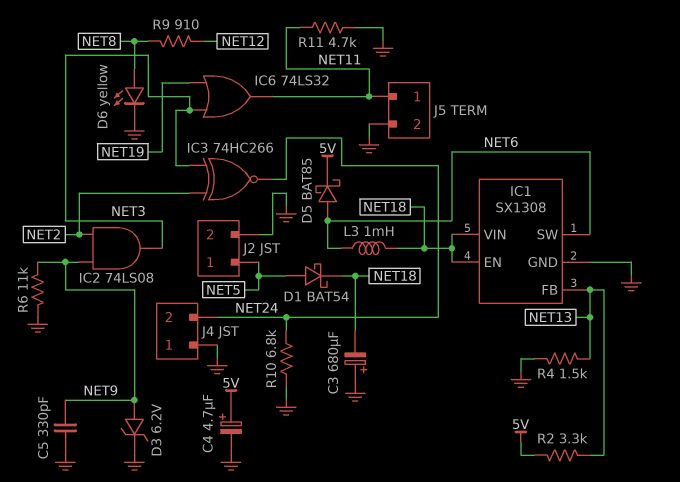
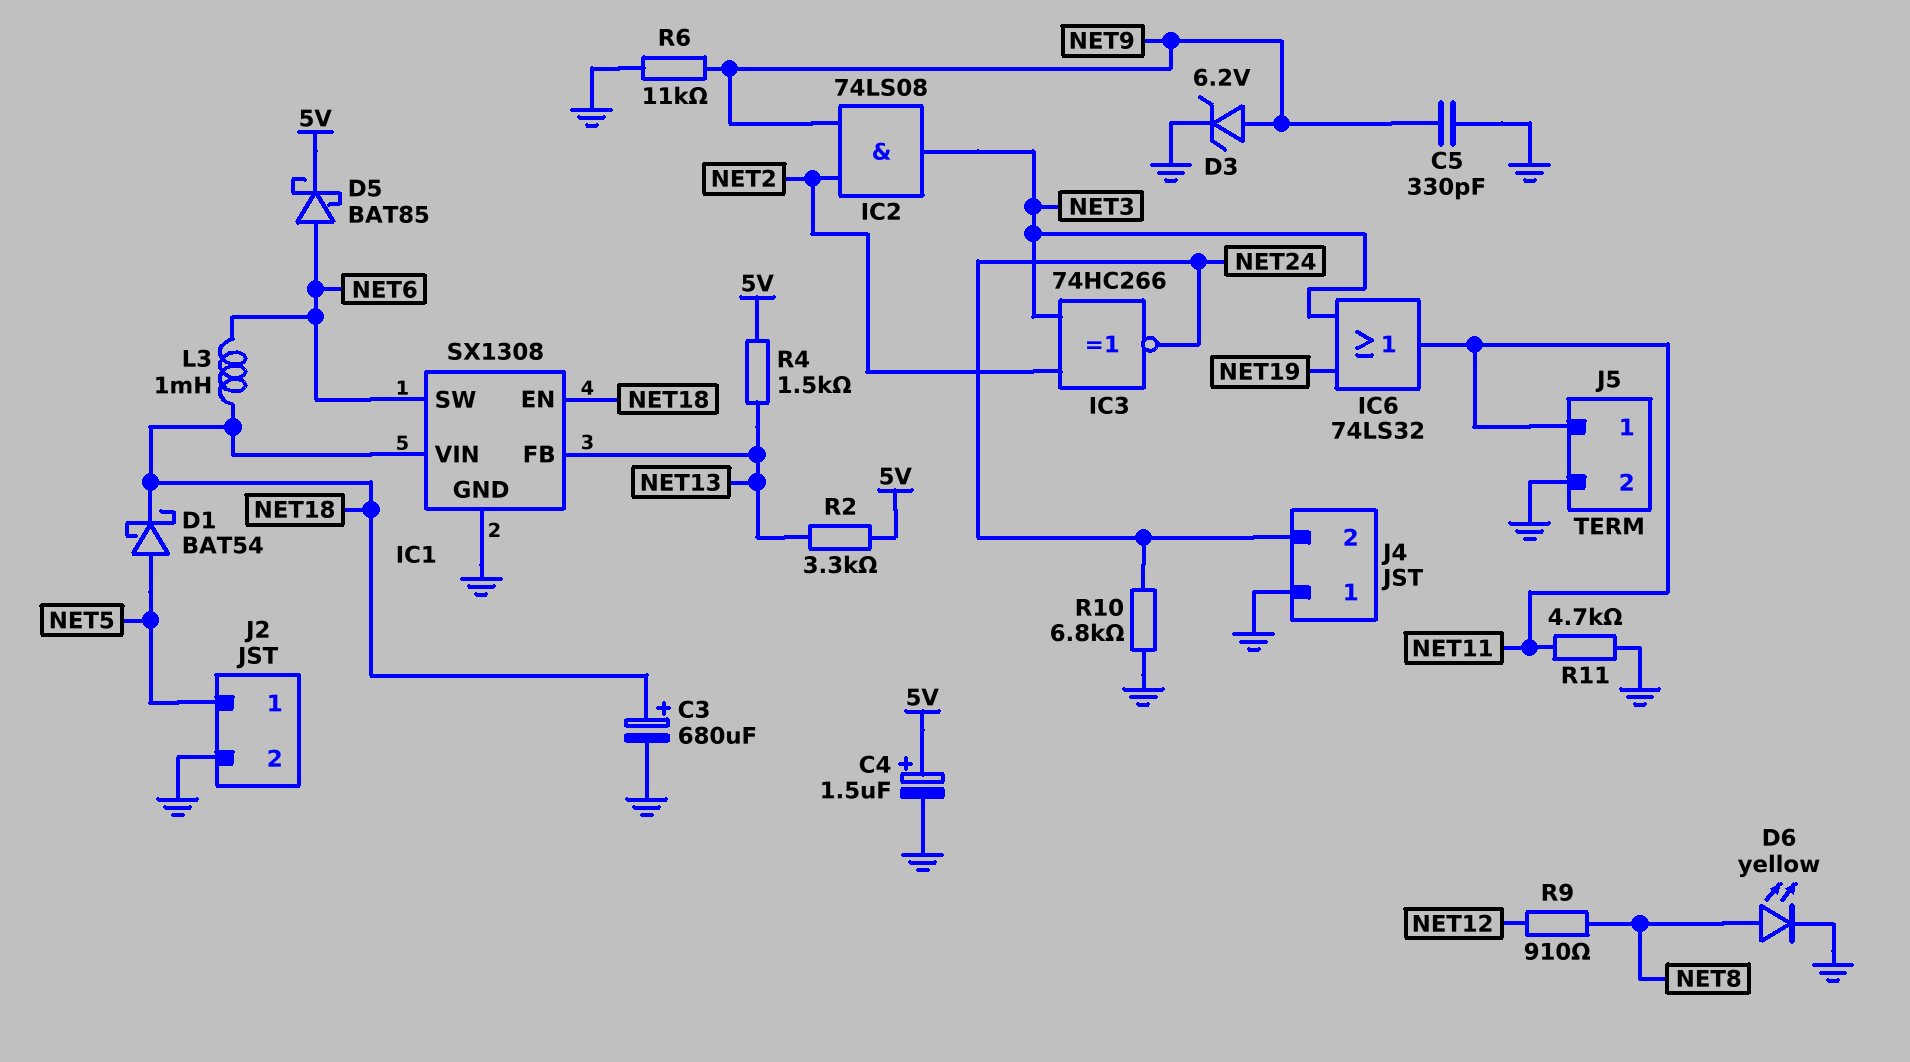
C3: 680uF (plus GND, minus NET18) -> 680uF (plus NET18, minus GND)
C4: 4.7uF (plus 5V, minus GND) -> 1.5uF (plus 5V, minus GND)
R4: 1.5k (GND, NET13) -> 1.5k (5V, NET13)

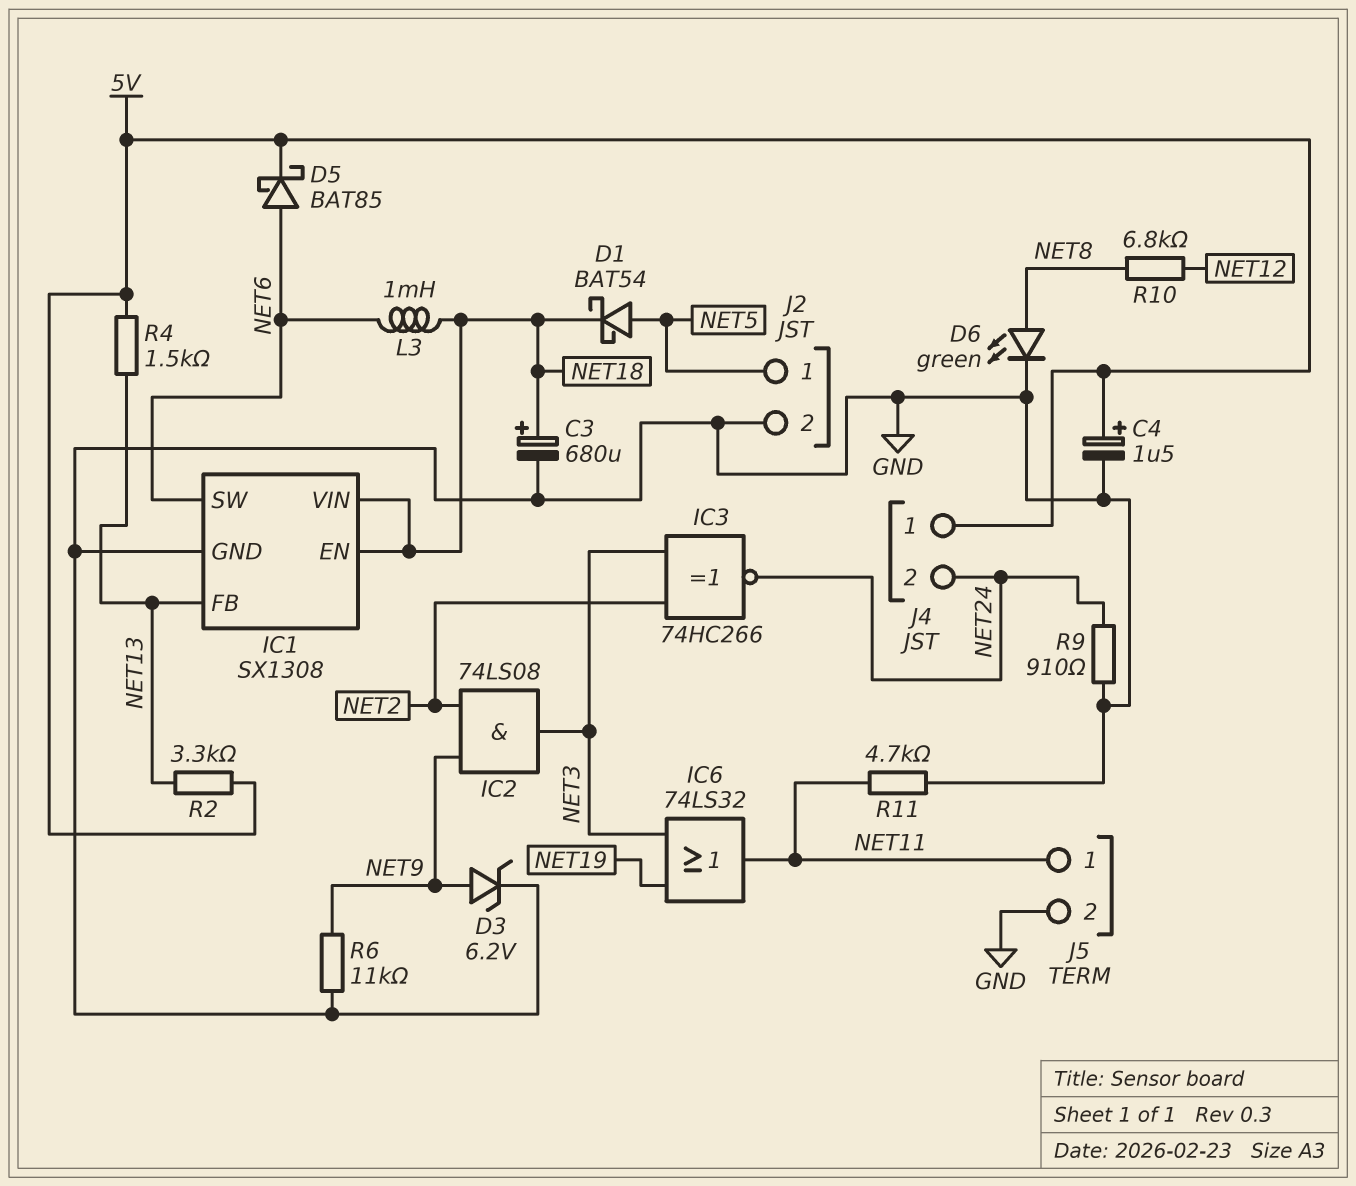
C5: 330pF (GND, NET9) -> none
D6: LED yellow (A NET8, K GND) -> LED green (A NET8, K GND)
J4 pin 1: GND -> 5V
R9: 910 (NET8, NET12) -> 910 (GND, NET24)
R10: 6.8k (GND, NET24) -> 6.8k (NET8, NET12)

